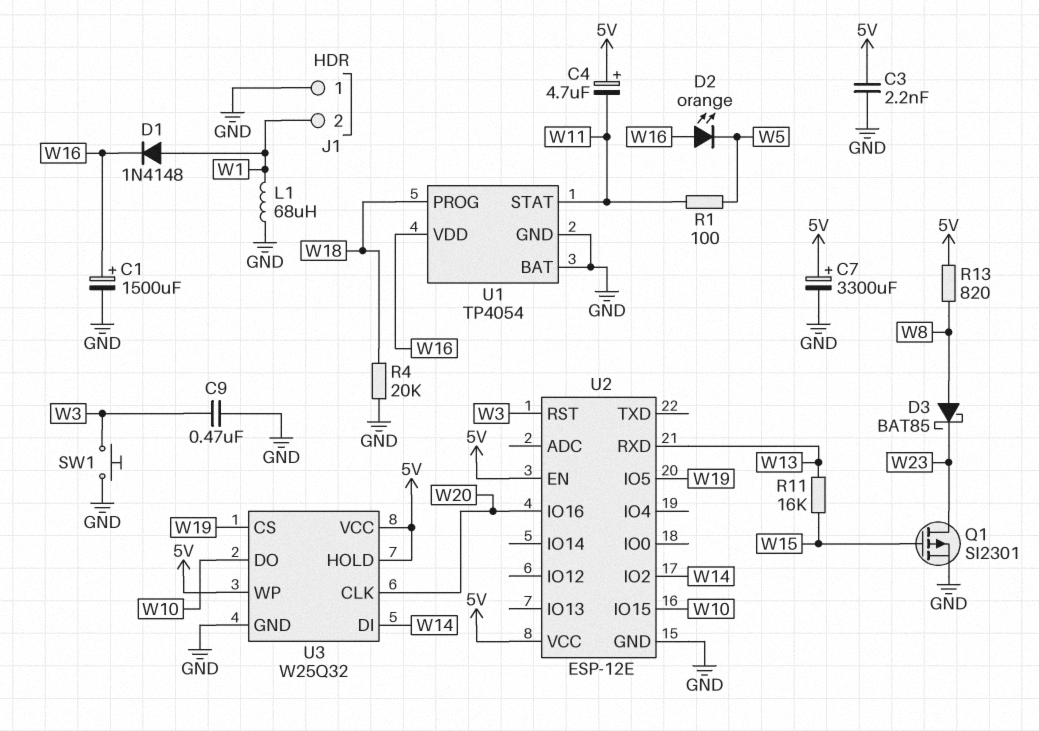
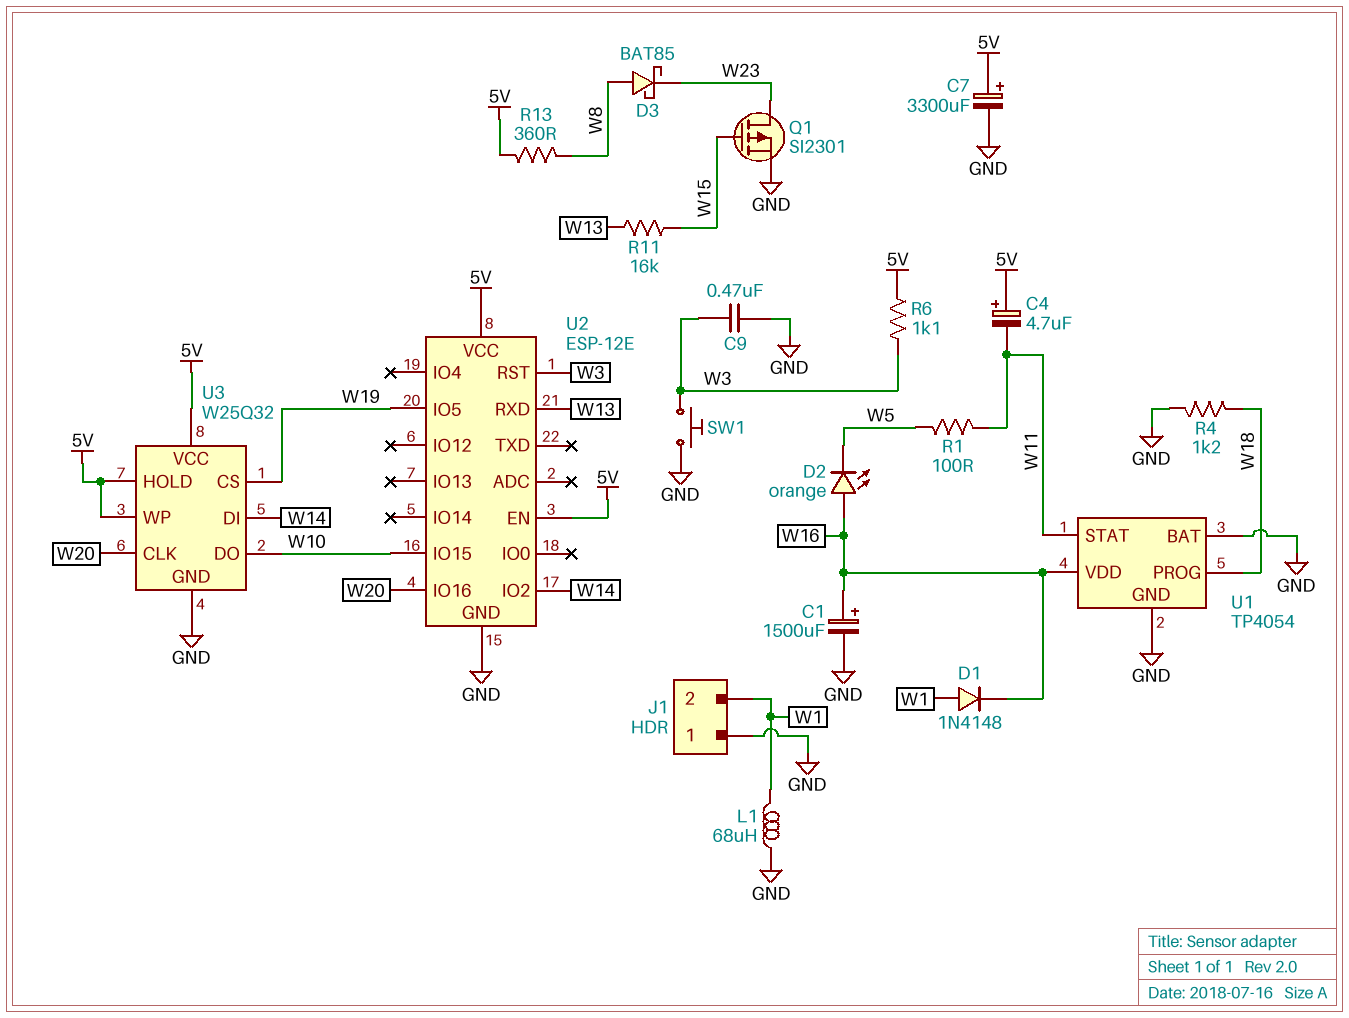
C3: 2.2nF (5V, GND) -> none
R4: 20k (GND, W18) -> 1.2k (GND, W18)
R6: none -> 1.1k (5V, W3)
R13: 820 (5V, W8) -> 360 (5V, W8)

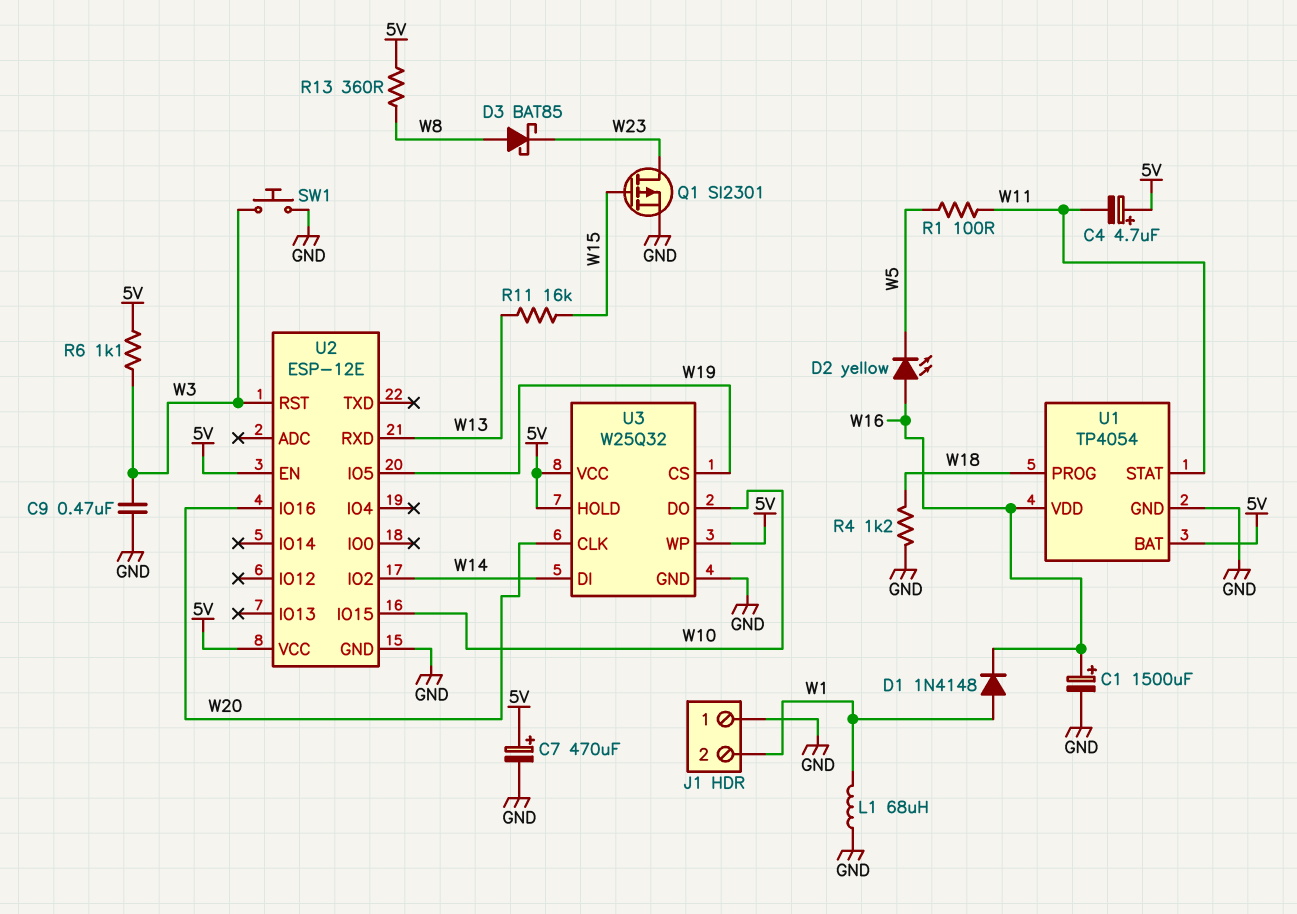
C7: 3300uF (plus 5V, minus GND) -> 470uF (plus 5V, minus GND)
D2: LED orange (A W16, K W5) -> LED yellow (A W16, K W5)
U1 pin BAT: GND -> 5V

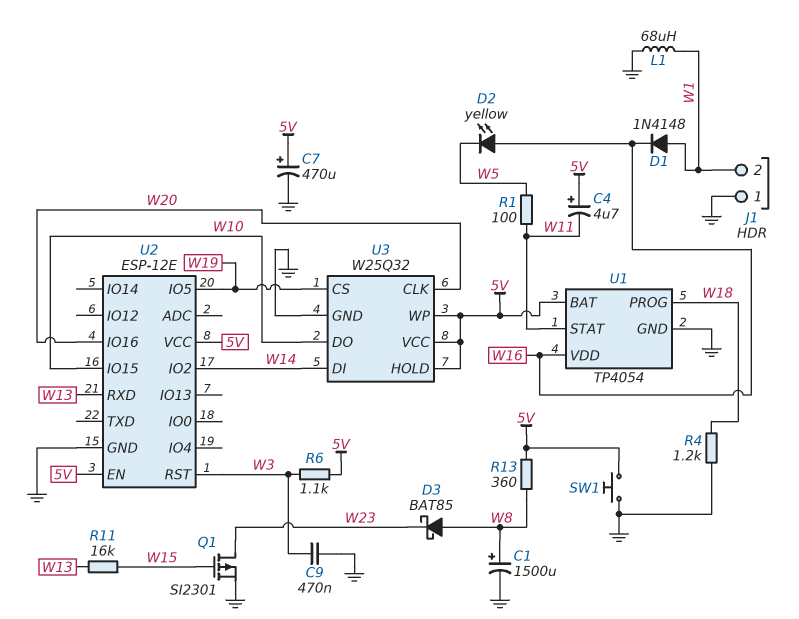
C1: 1500uF (plus W16, minus GND) -> 1500uF (plus W8, minus GND)
SW1: button (GND, W3) -> button (5V, GND)

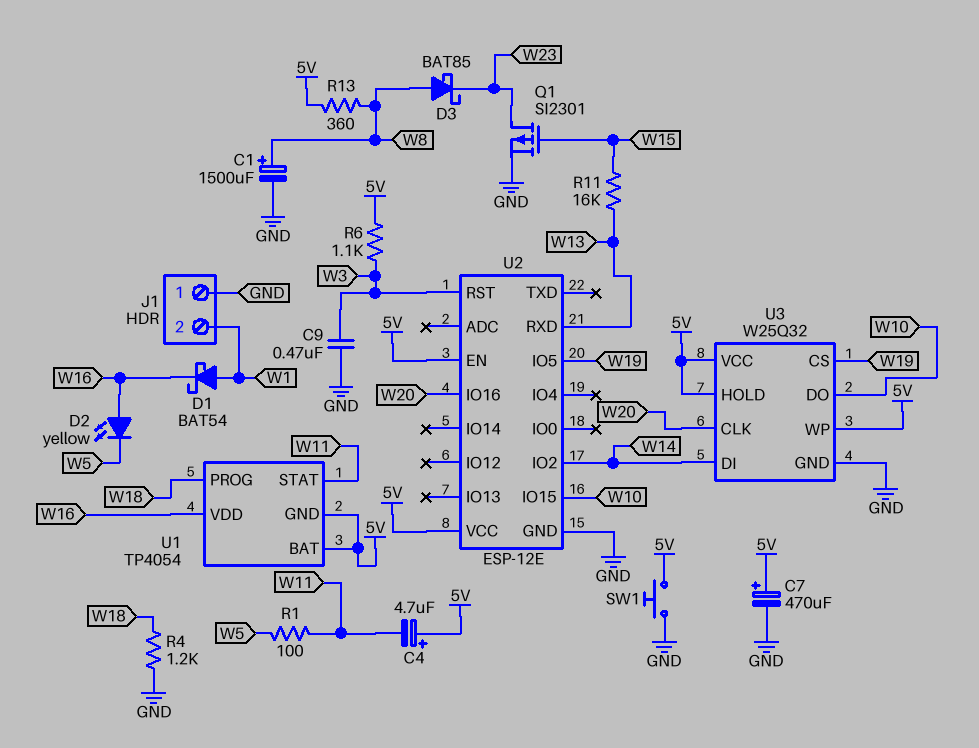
D1: diode 1N4148 (A W1, K W16) -> schottky BAT54 (A W1, K W16)
L1: 68uH (GND, W1) -> none
U1 pin GND: GND -> 5V

